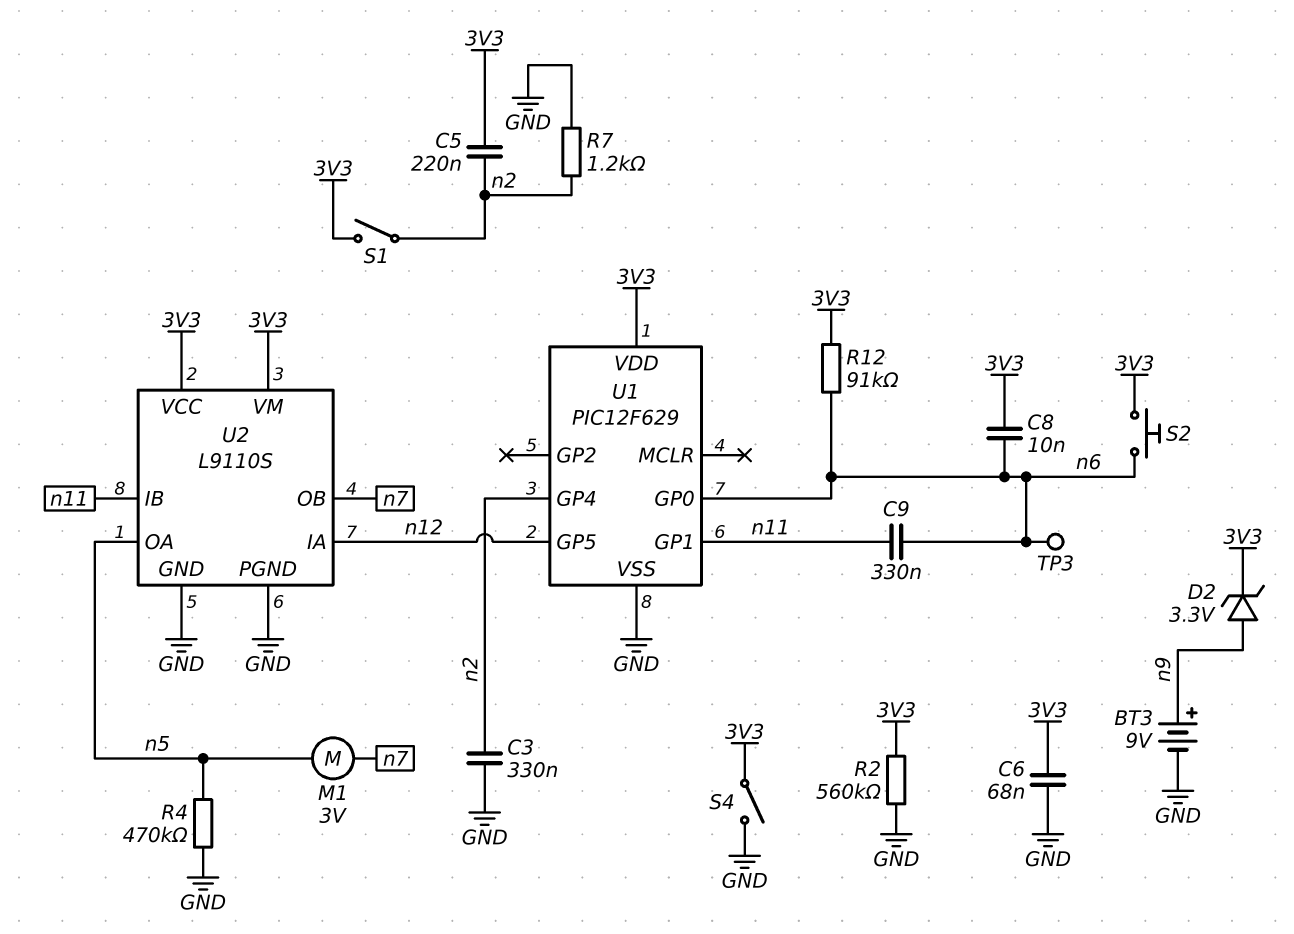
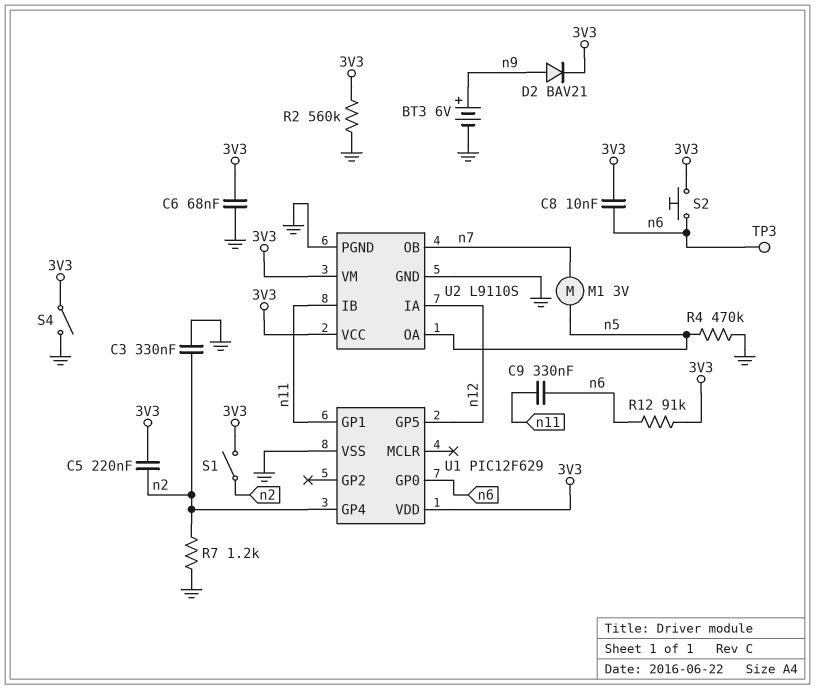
BT3: 9V (plus n9, minus GND) -> 6V (plus n9, minus GND)
D2: zener 3.3V (A n9, K 3V3) -> diode BAV21 (A n9, K 3V3)

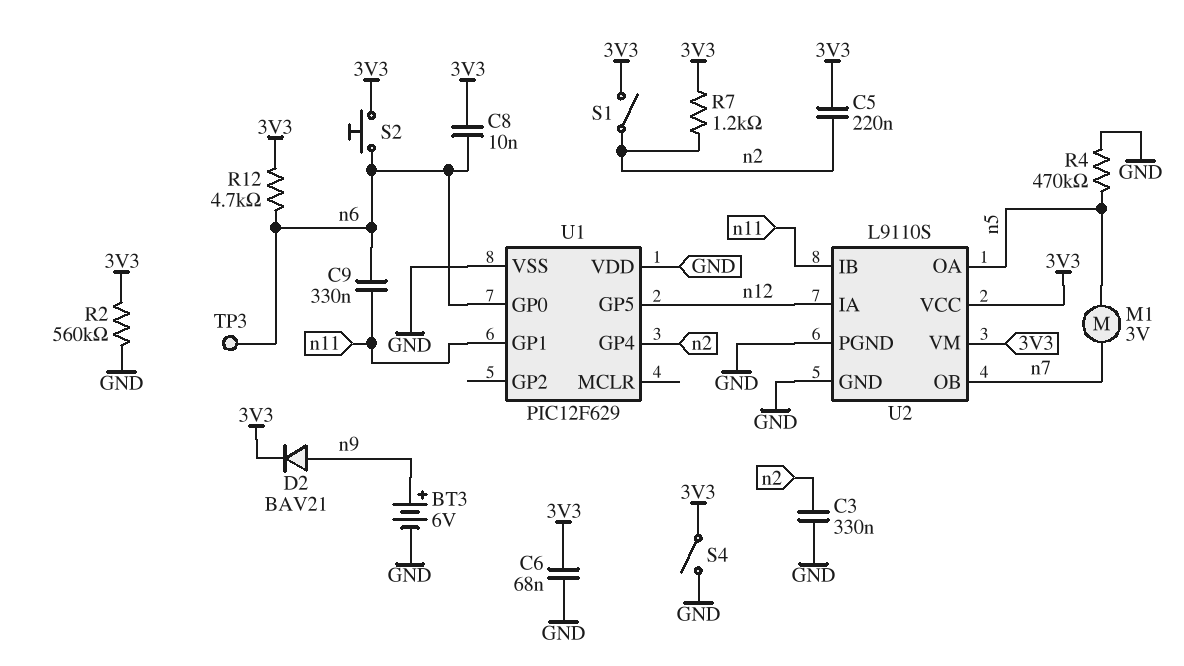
R7: 1.2k (GND, n2) -> 1.2k (3V3, n2)
R12: 91k (3V3, n6) -> 4.7k (3V3, n6)
U1 pin VDD: 3V3 -> GND

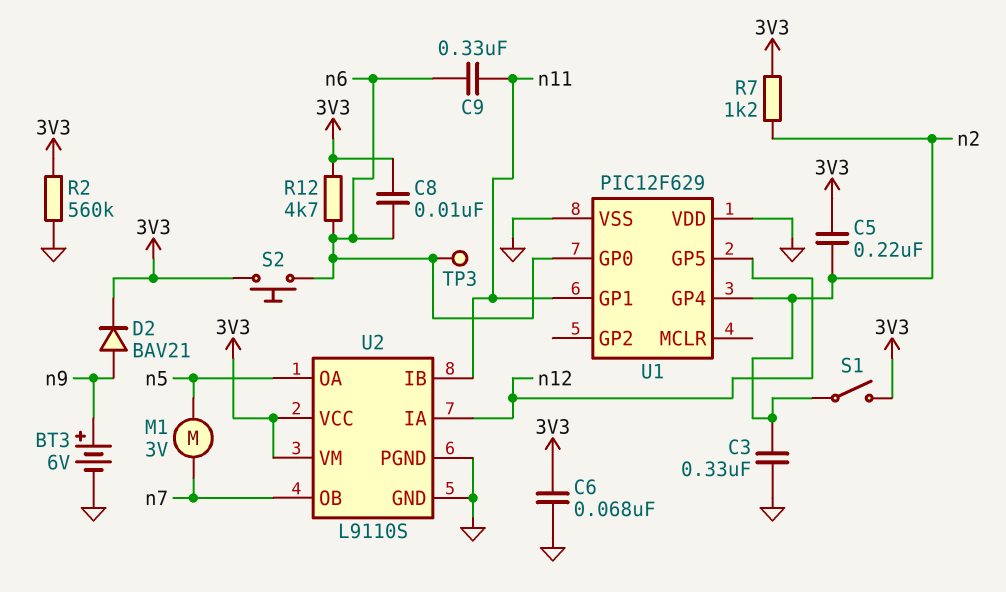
R4: 470k (GND, n5) -> none
S4: switch (3V3, GND) -> none

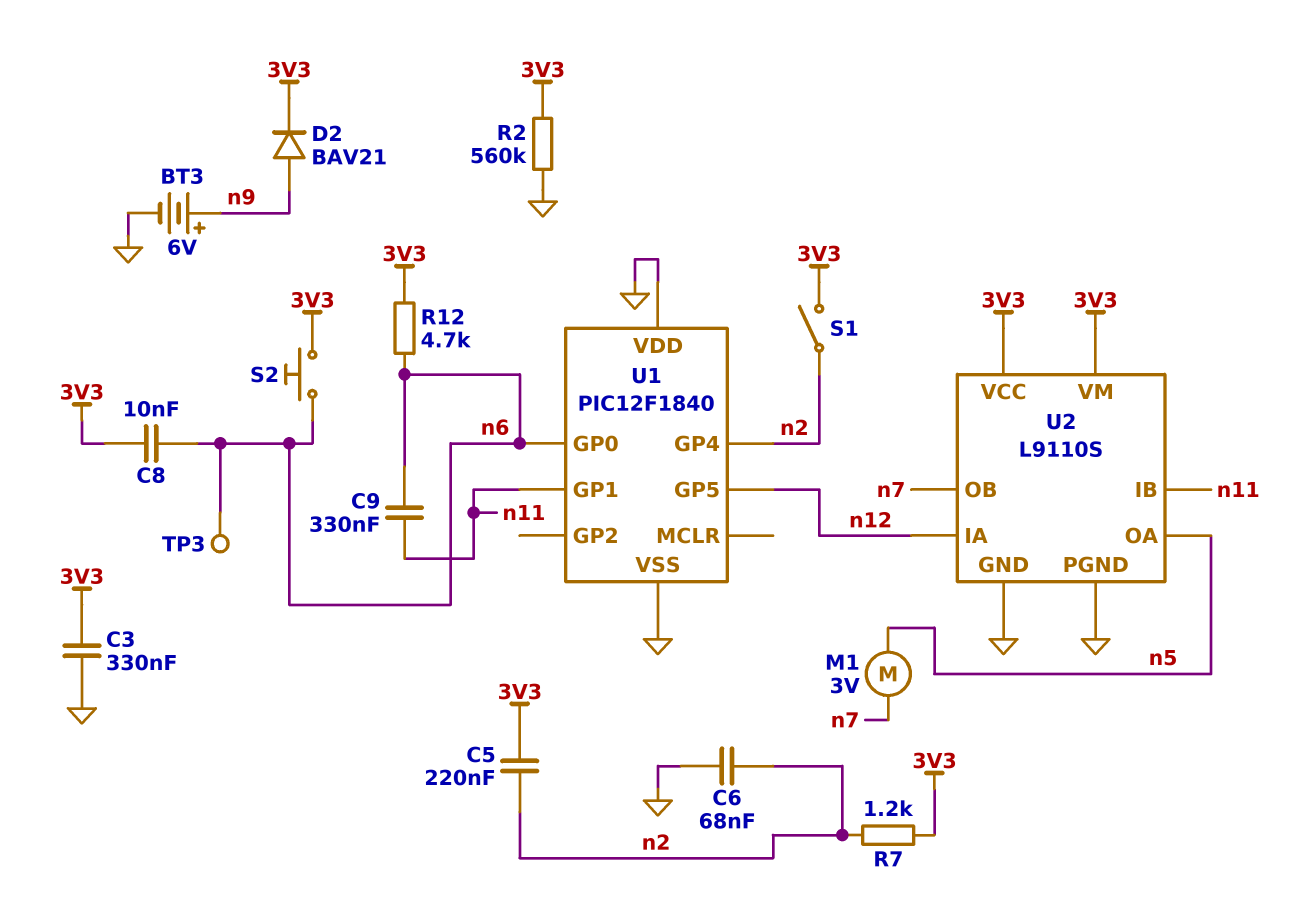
C3: 330nF (GND, n2) -> 330nF (3V3, GND)
C6: 68nF (3V3, GND) -> 68nF (GND, n2)
U1: PIC12F629 -> PIC12F1840

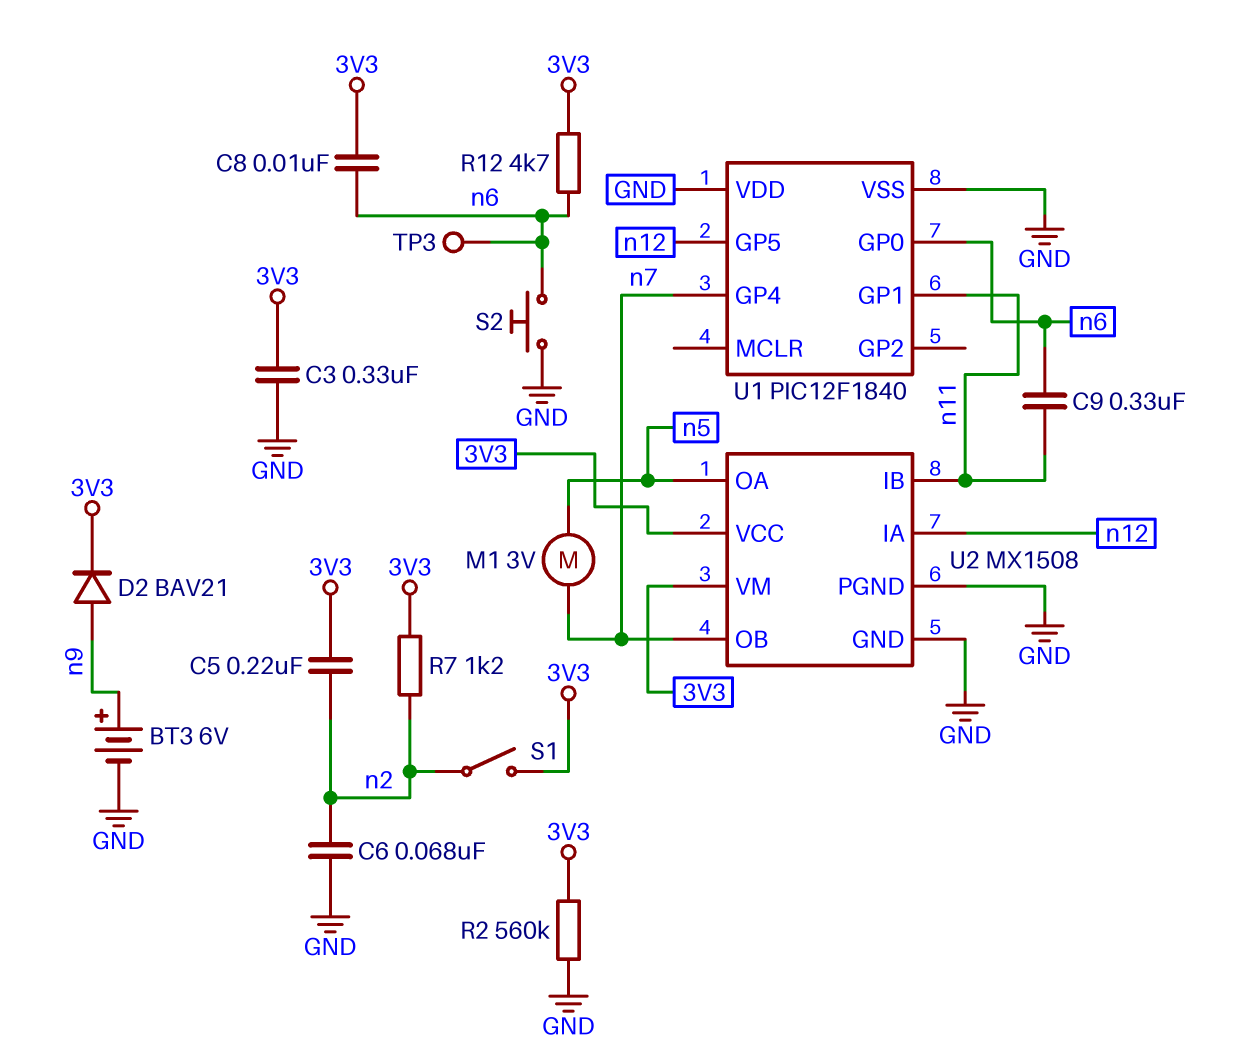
S2: button (3V3, n6) -> button (GND, n6)
U1 pin GP4: n2 -> n7
U2: L9110S -> MX1508

